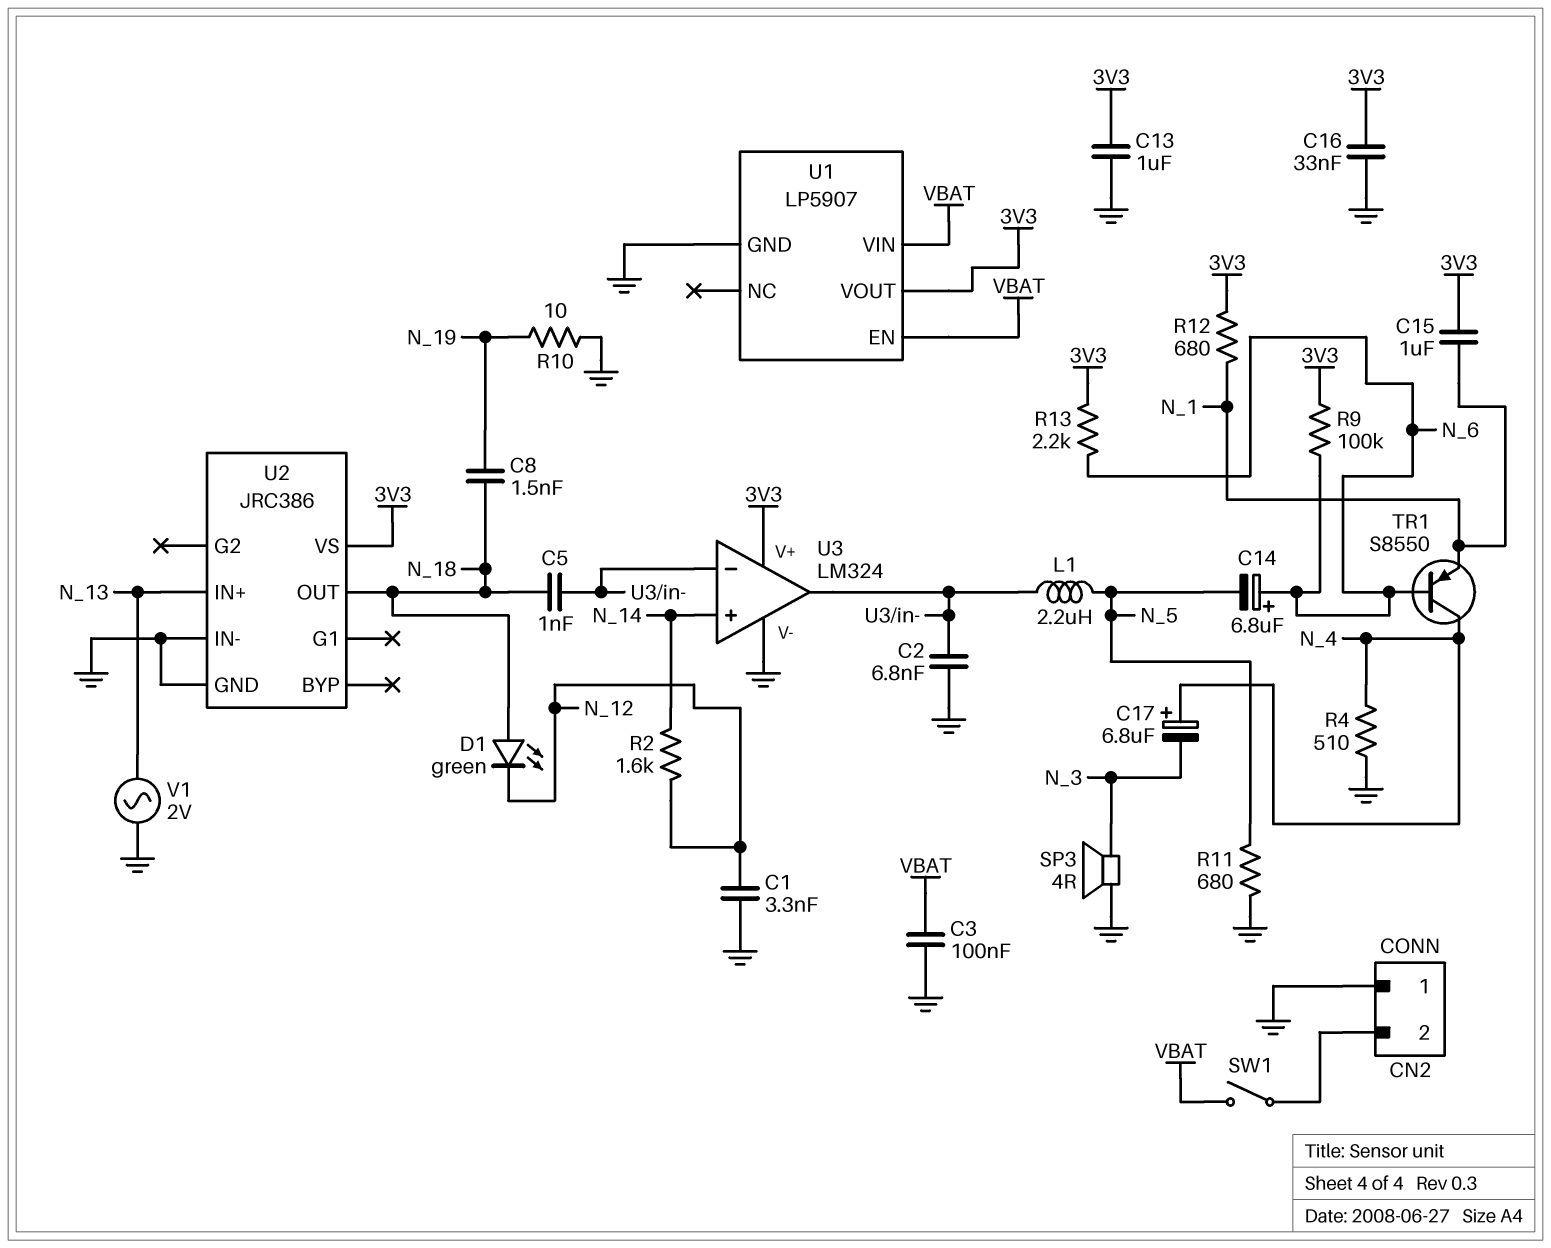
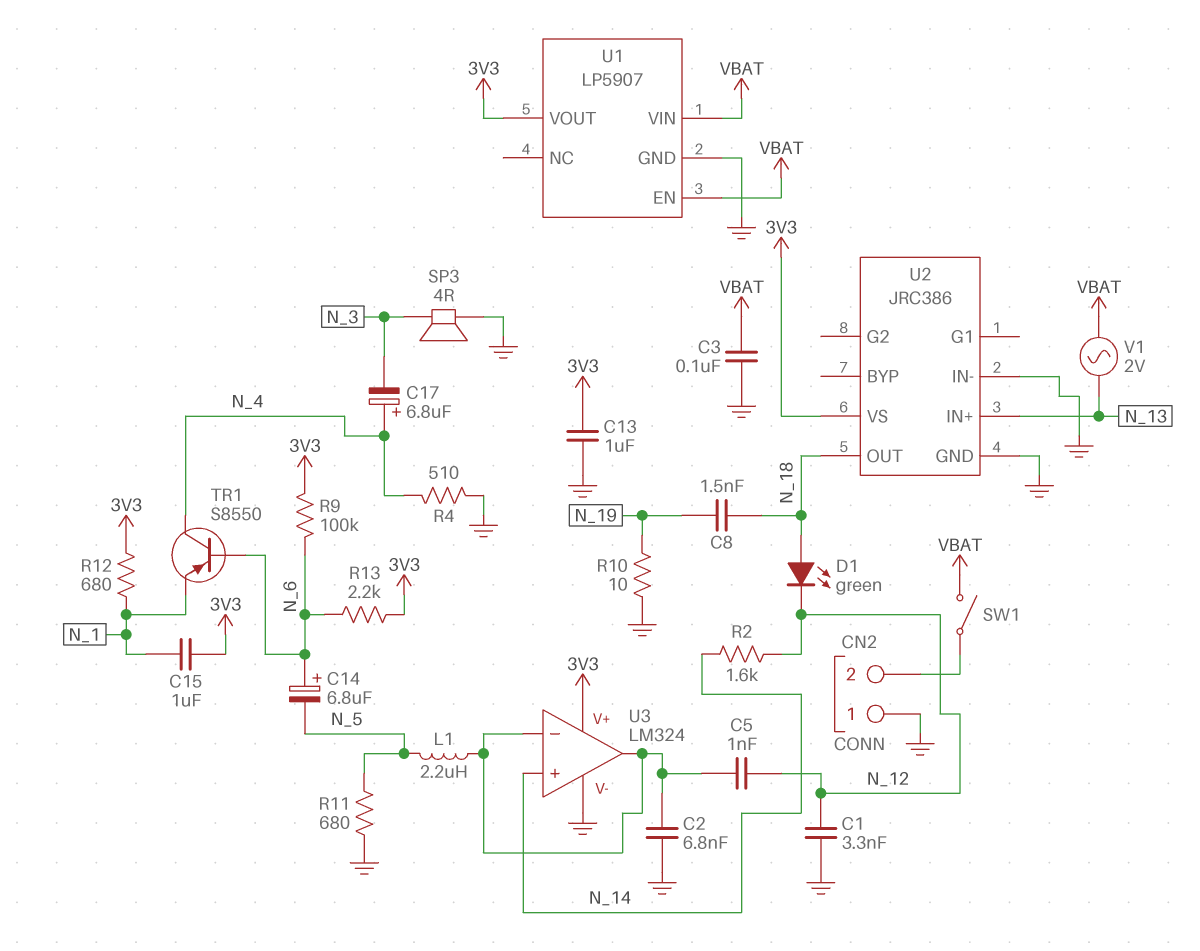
C5: 1nF (N_18, U3/in-) -> 1nF (N_12, U3/in-)
C16: 33nF (3V3, GND) -> none
V1: AC 2V (GND, N_13) -> AC 2V (N_13, VBAT)

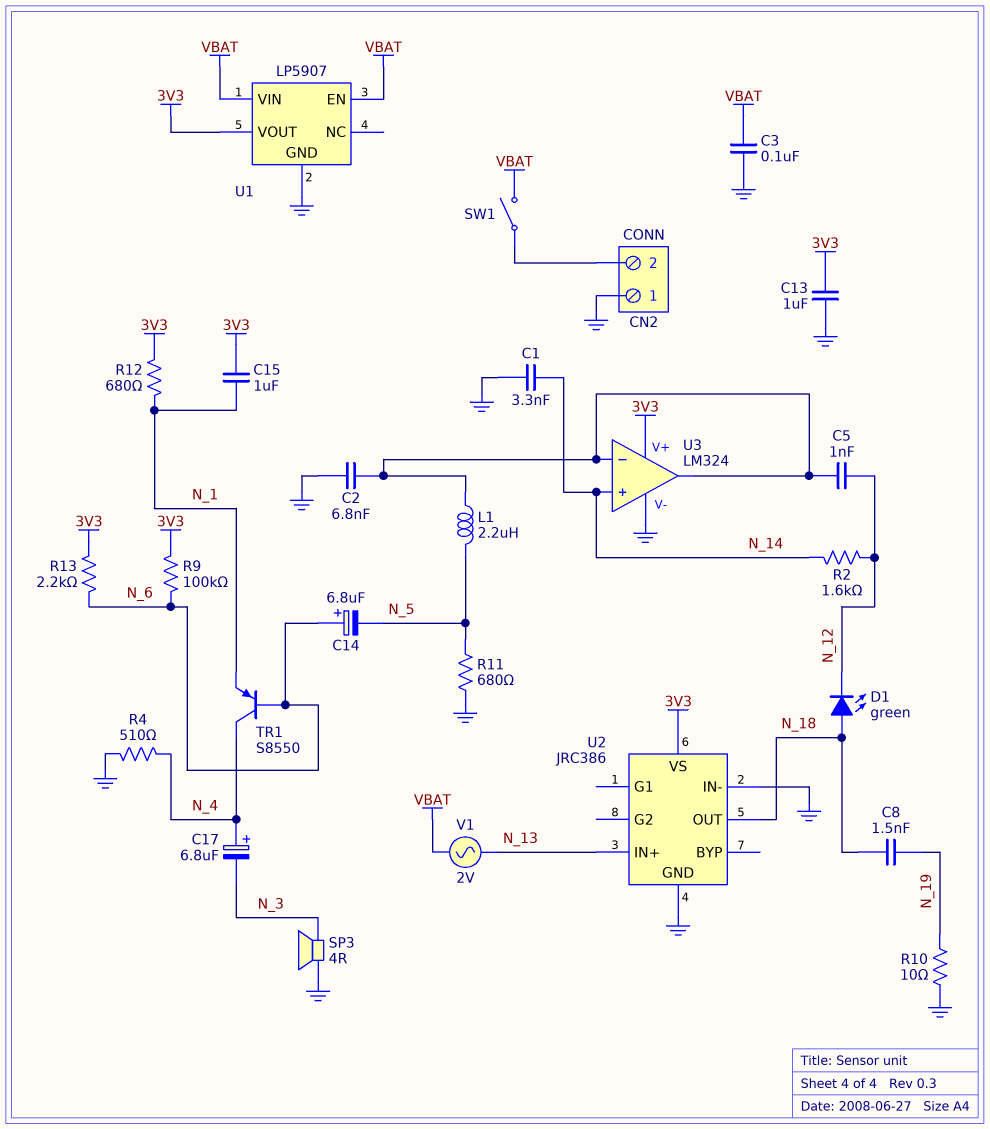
C1: 3.3nF (GND, N_12) -> 3.3nF (GND, N_14)

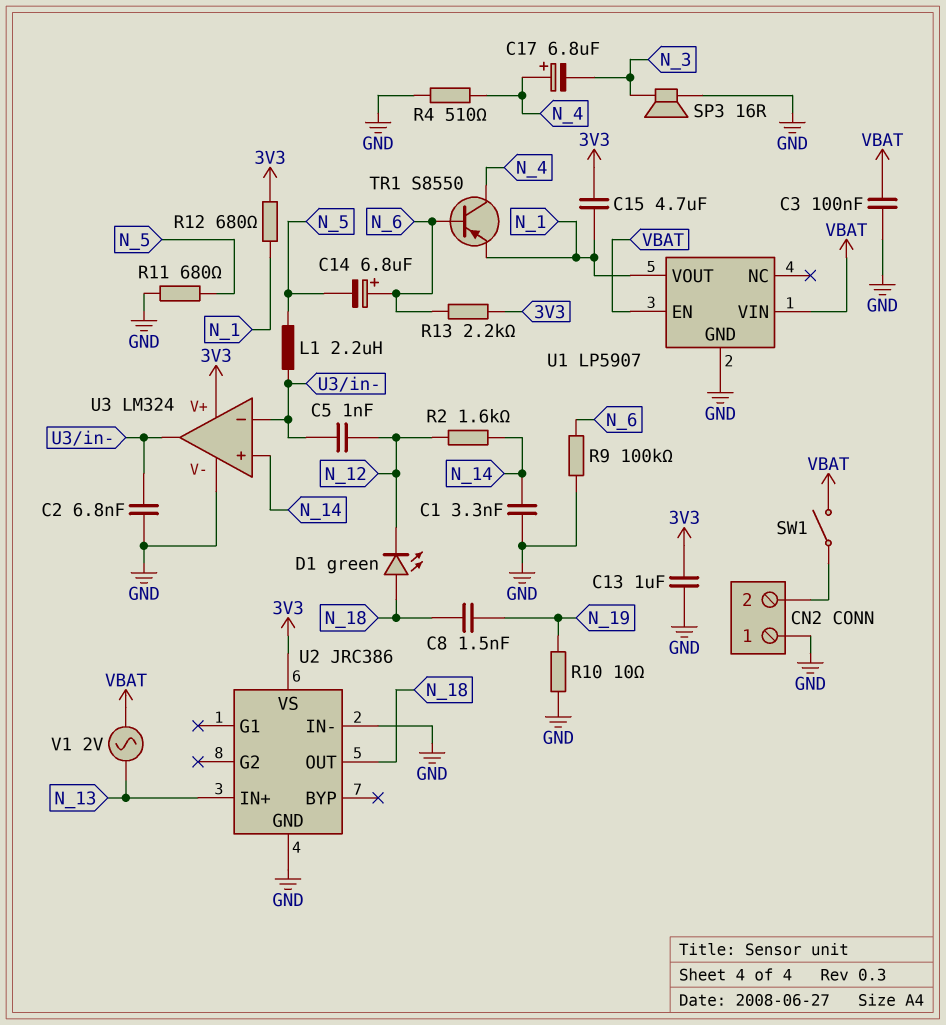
C15: 1uF (3V3, N_1) -> 4.7uF (3V3, N_1)
R9: 100k (3V3, N_6) -> 100k (GND, N_6)
SP3: speaker 4R (GND, N_3) -> speaker 16R (GND, N_3)
U1 pin VOUT: 3V3 -> N_1

